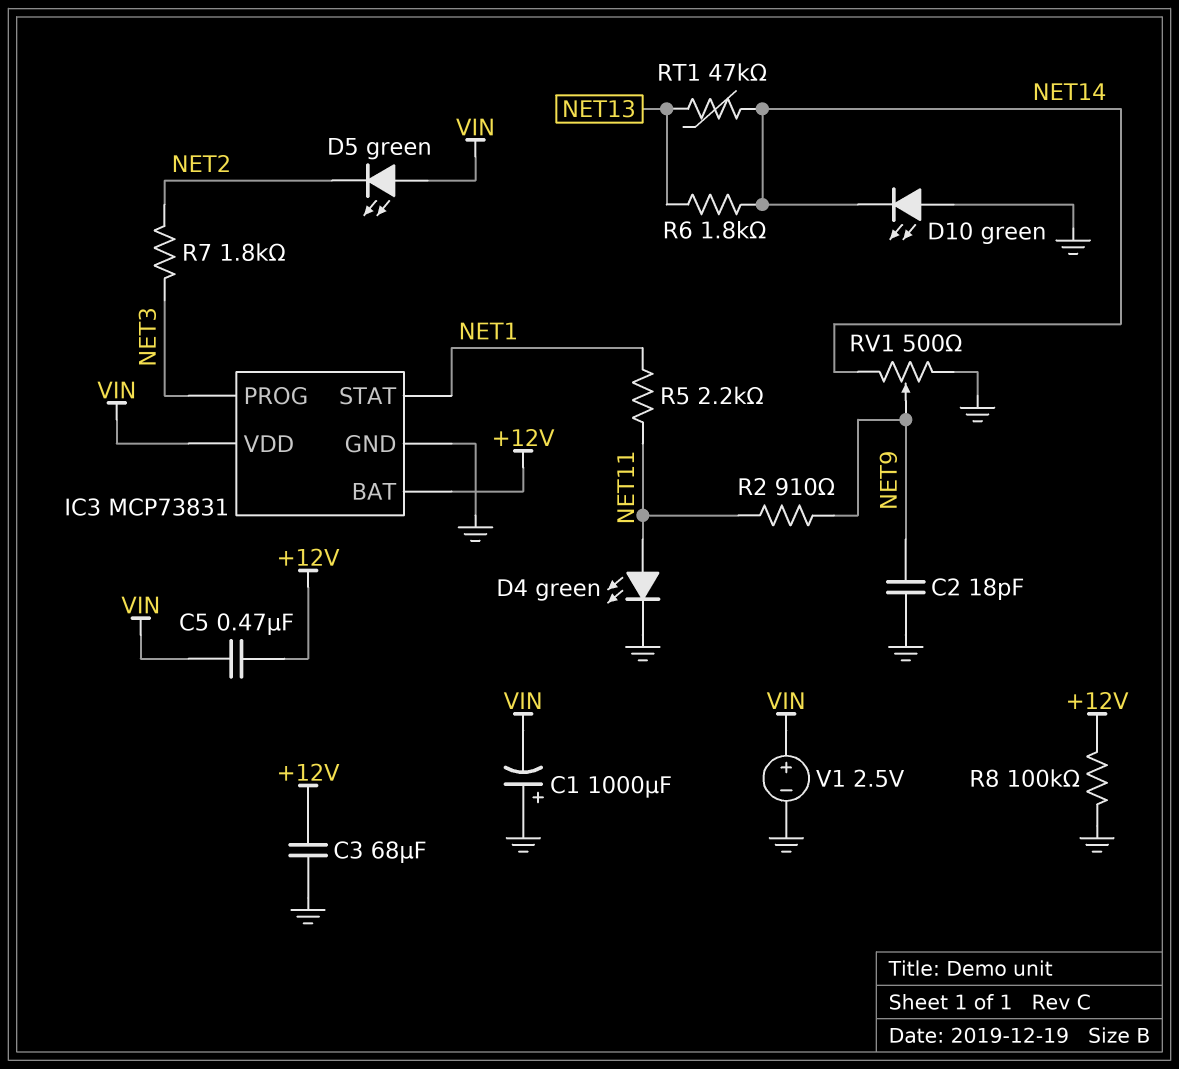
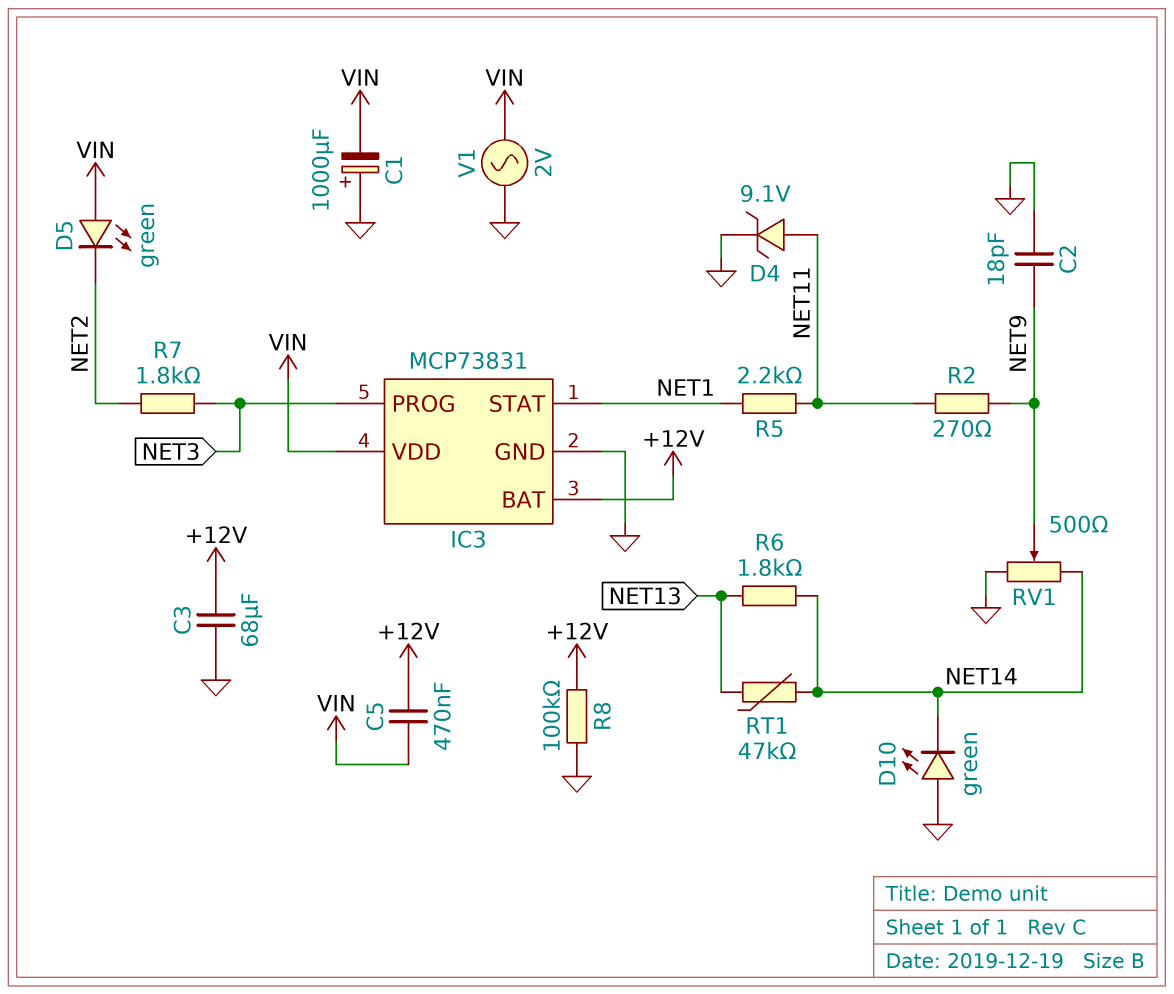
D4: LED green (A NET11, K GND) -> zener 9.1V (A NET11, K GND)
R2: 910 (NET9, NET11) -> 270 (NET9, NET11)
V1: 2.5V (plus VIN, minus GND) -> AC 2V (GND, VIN)

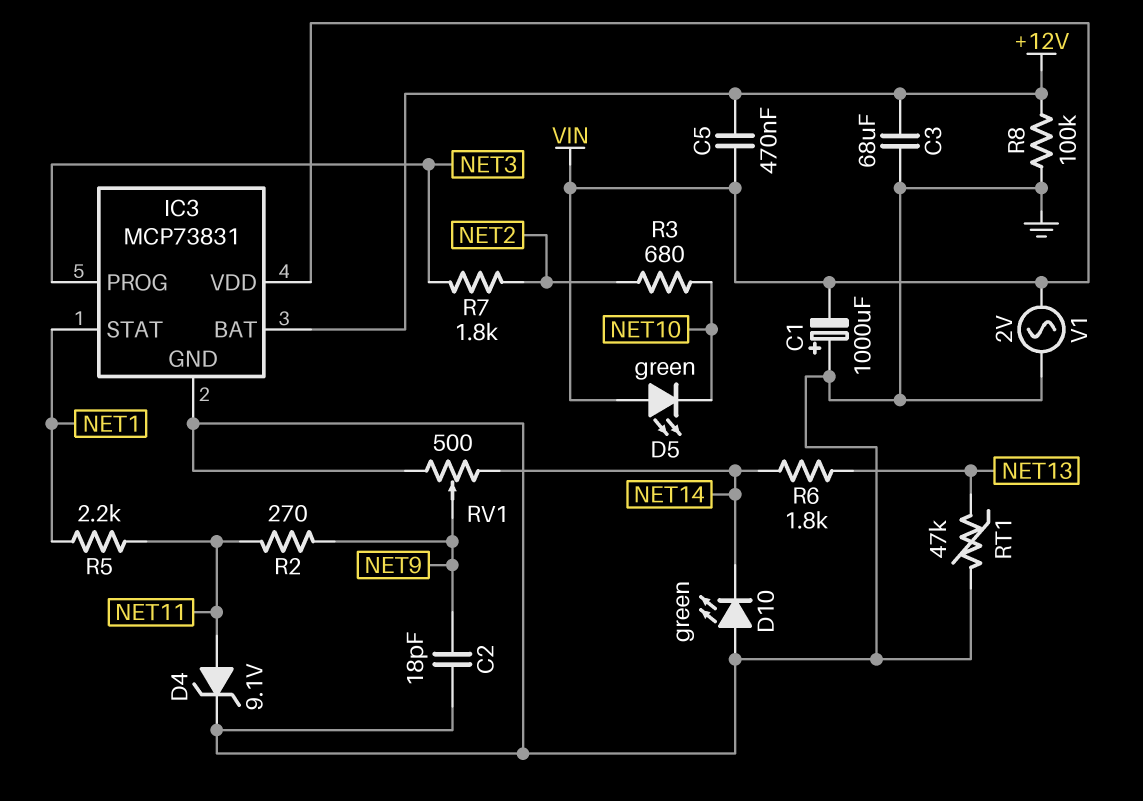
D5: LED green (A VIN, K NET2) -> LED green (A VIN, K NET10)
R3: none -> 680 (NET2, NET10)
RT1: 47k (NET13, NET14) -> 47k (GND, NET13)

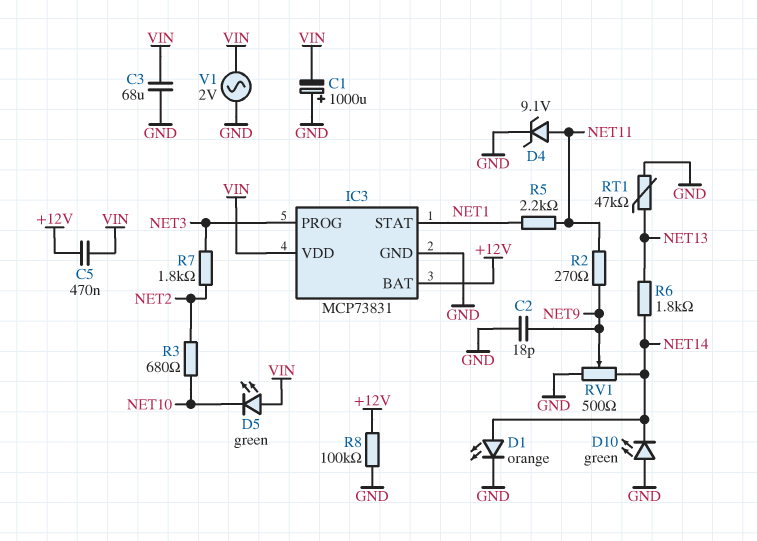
C3: 68uF (+12V, GND) -> 68uF (GND, VIN)
D1: none -> LED orange (A NET14, K GND)

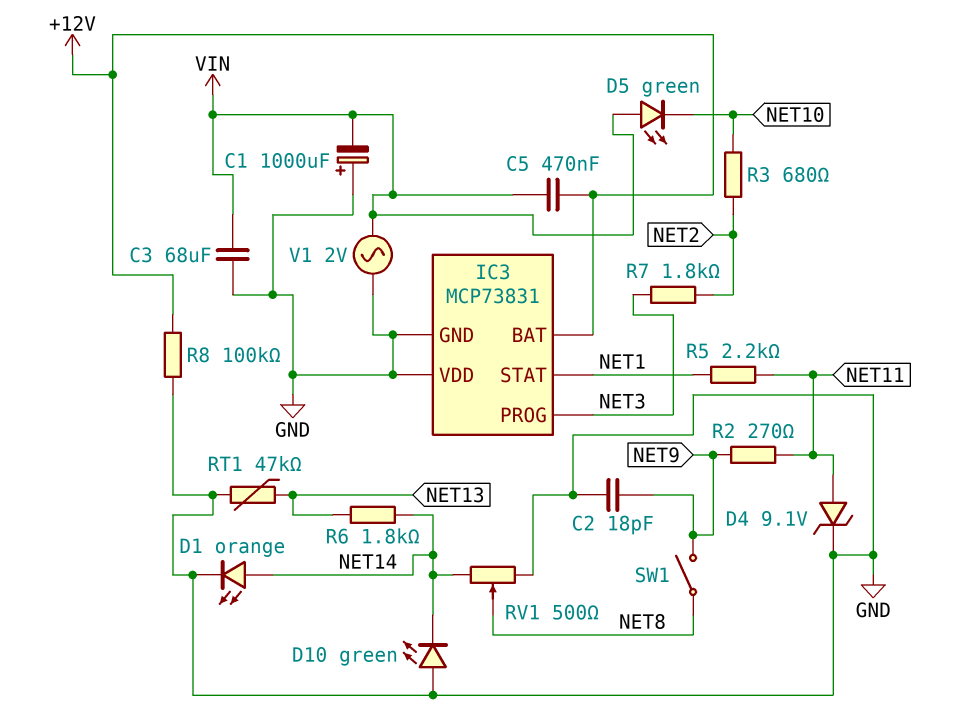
IC3 pin VDD: VIN -> GND
RV1: 500 (GND, NET14, wiper NET9) -> 500 (GND, NET14, wiper NET8)
SW1: none -> switch (NET8, NET9)

